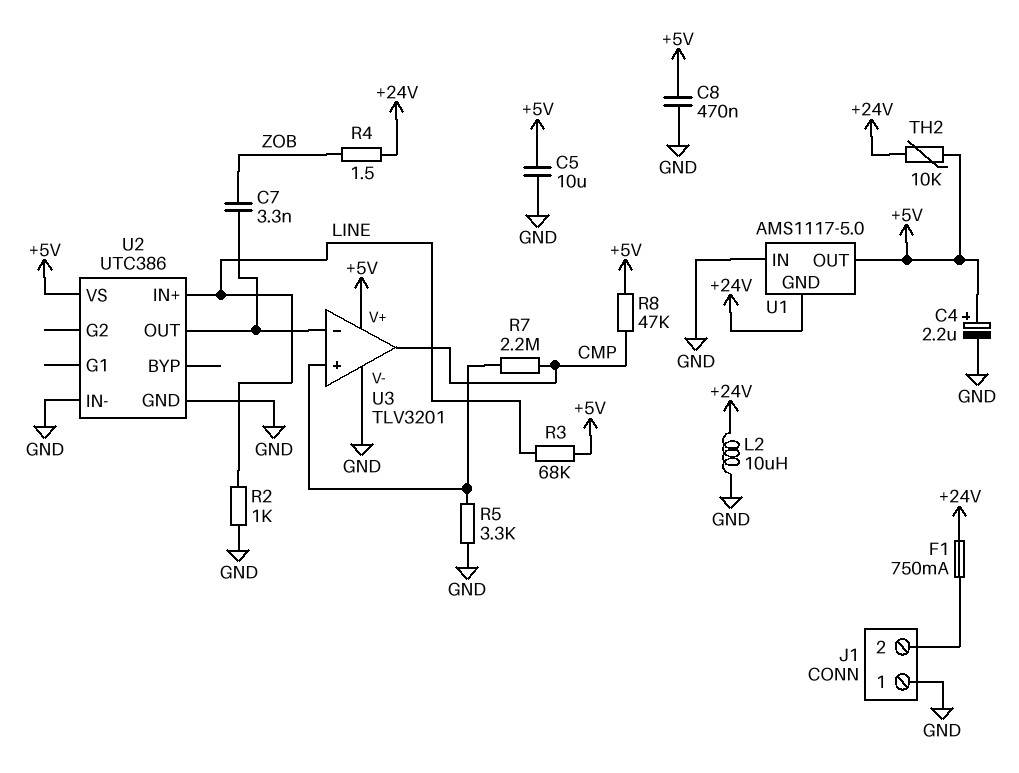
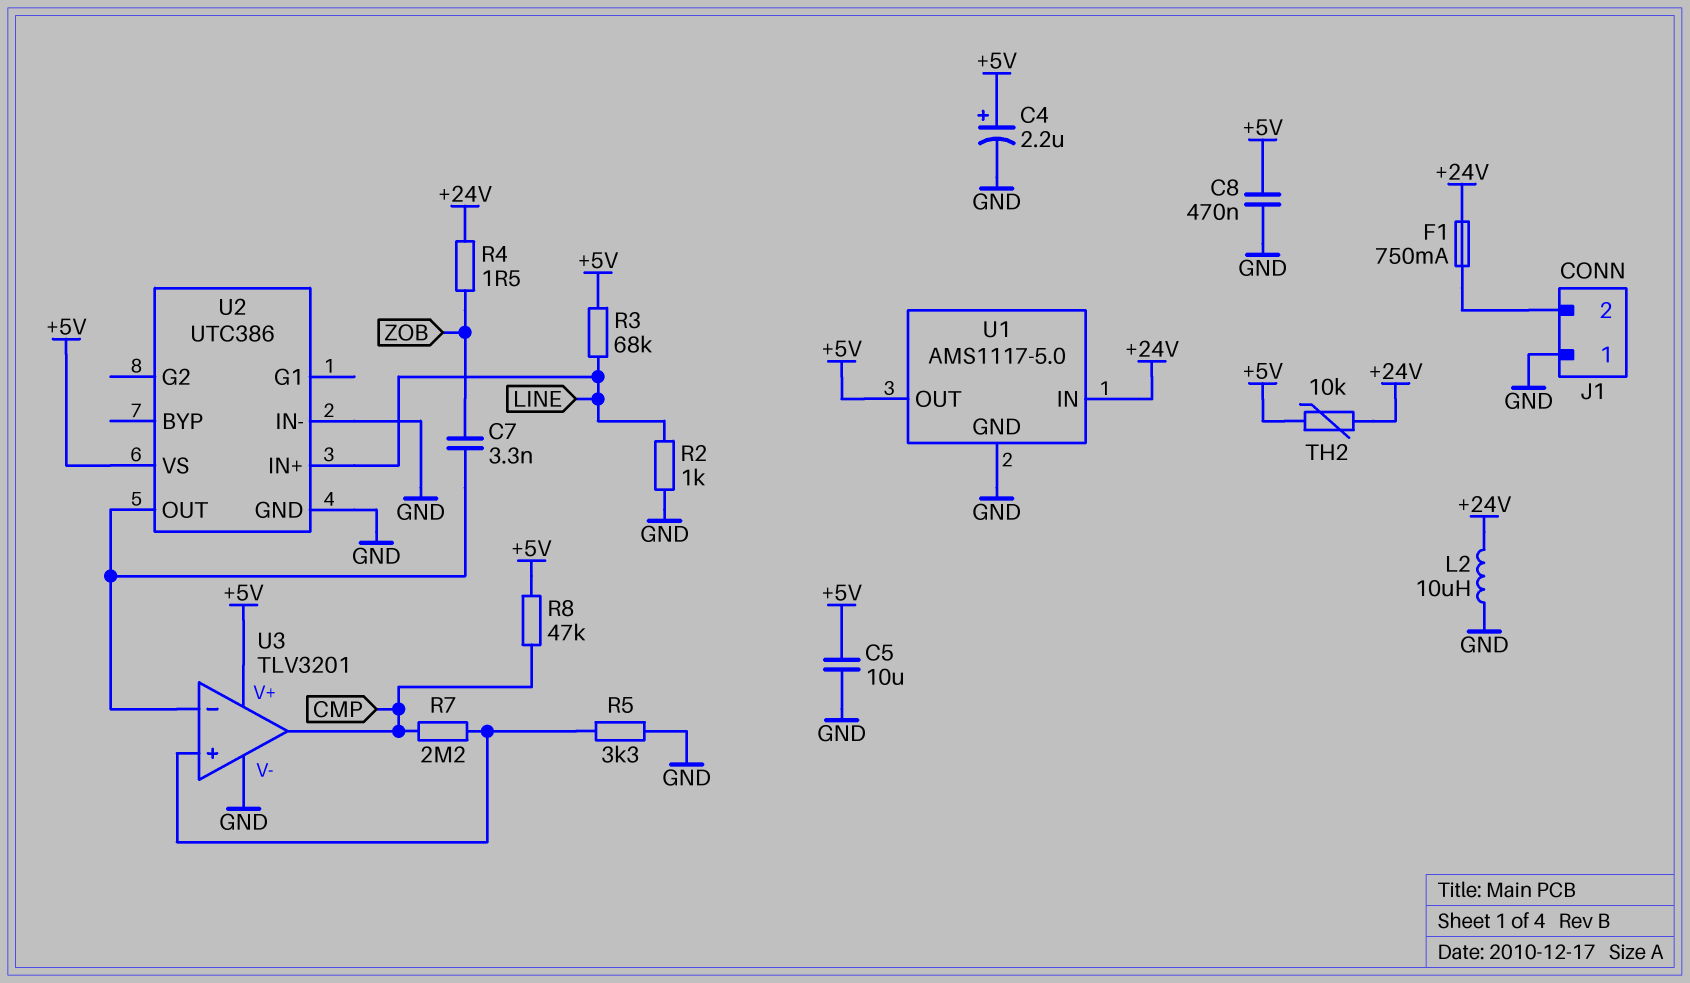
U1 pin GND: +24V -> GND
U1 pin IN: GND -> +24V

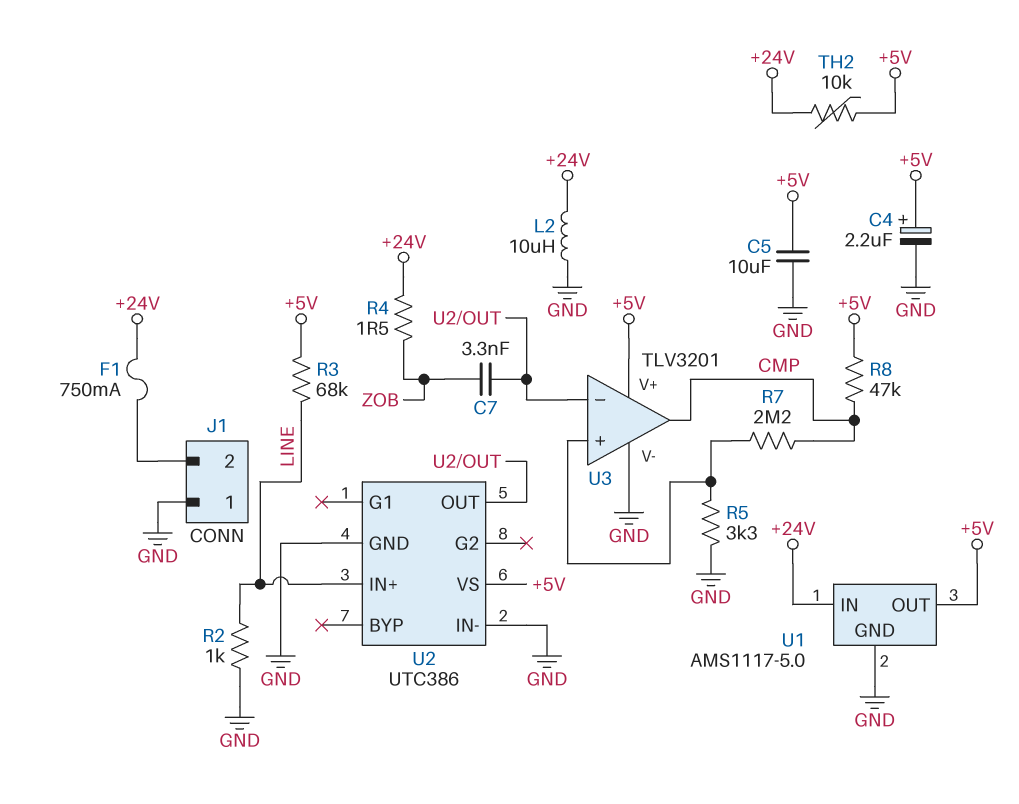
C8: 470nF (+5V, GND) -> none

